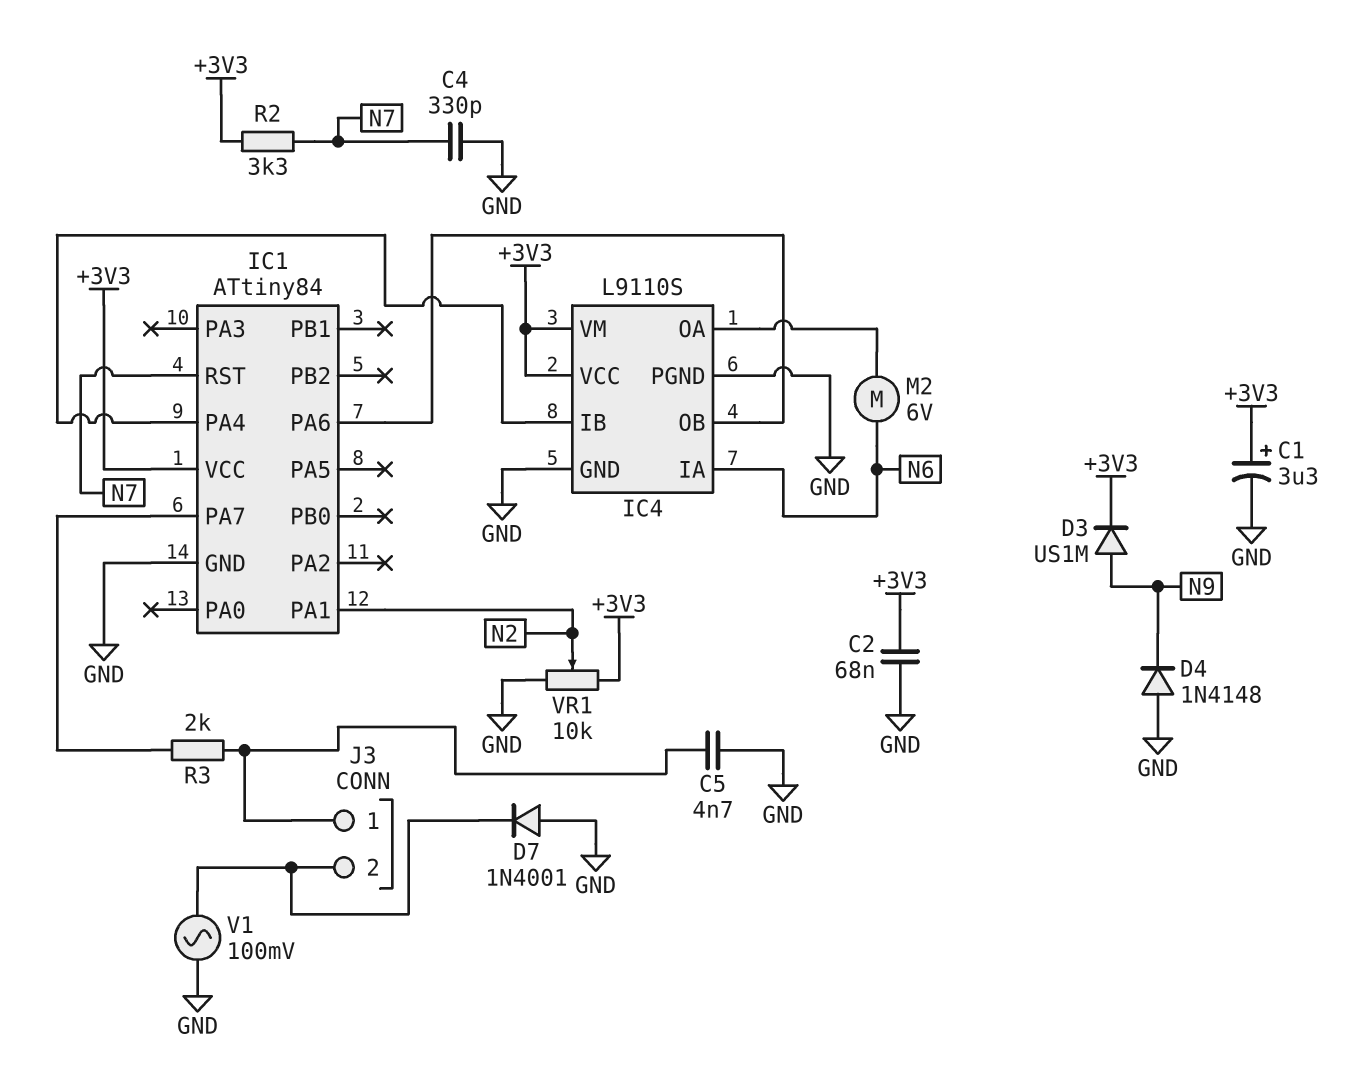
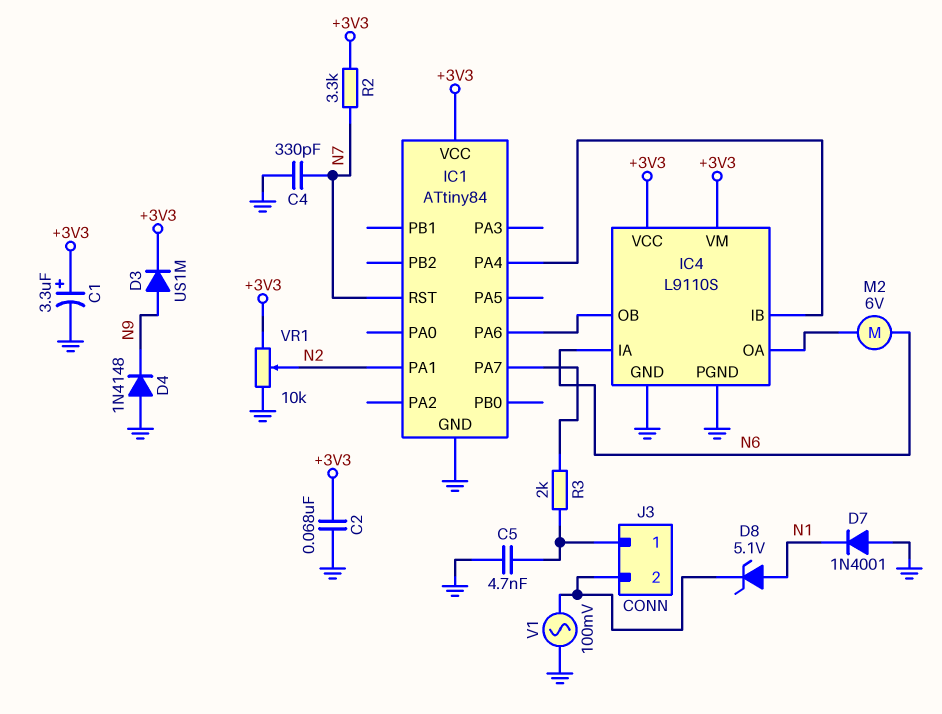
D7: diode 1N4001 (A GND, K J3/2) -> diode 1N4001 (A GND, K N1)
D8: none -> zener 5.1V (A N1, K J3/2)

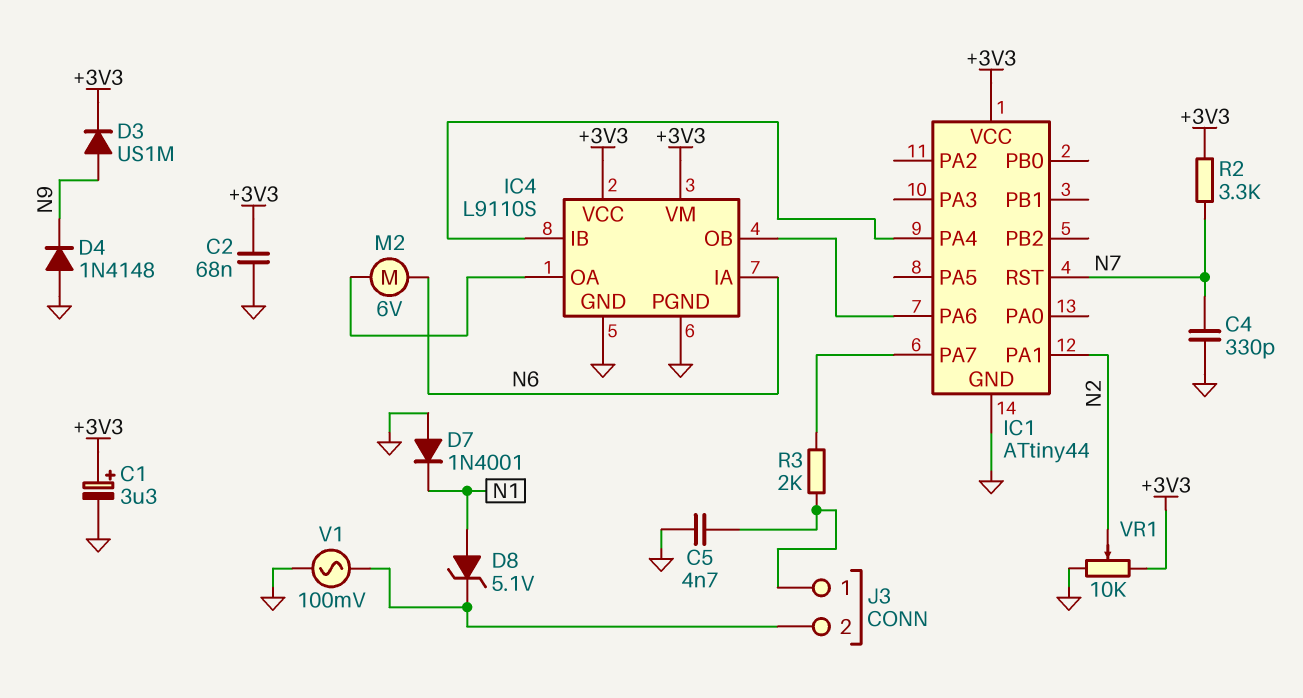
IC1: ATtiny84 -> ATtiny44

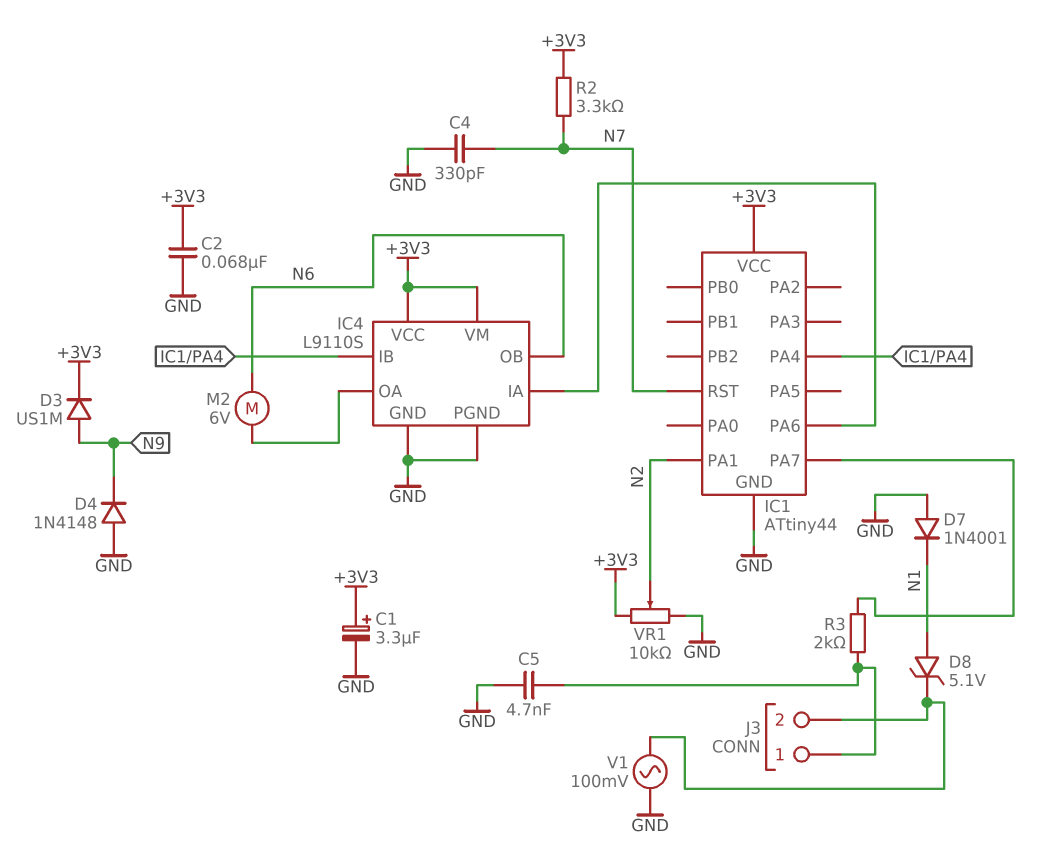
IC4 pin IA: N6 -> IC1/PA6
IC4 pin OB: IC1/PA6 -> N6

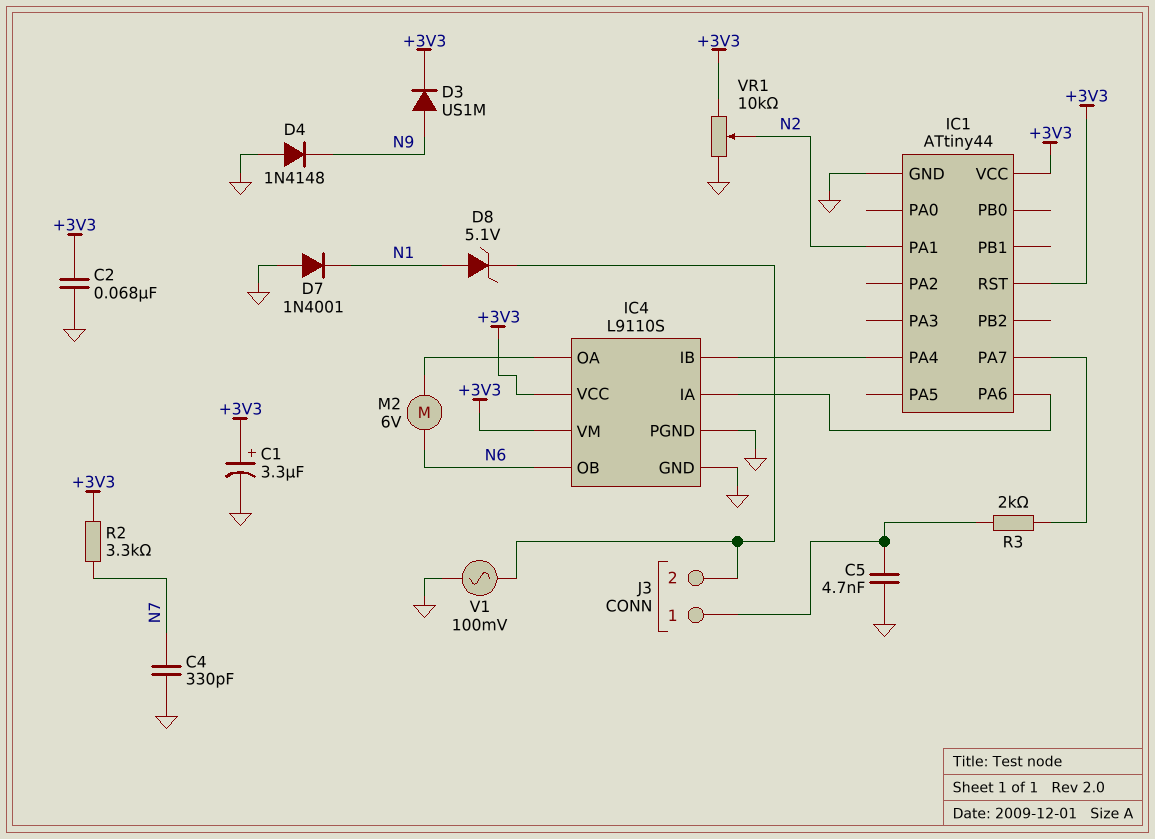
IC1 pin RST: N7 -> +3V3

